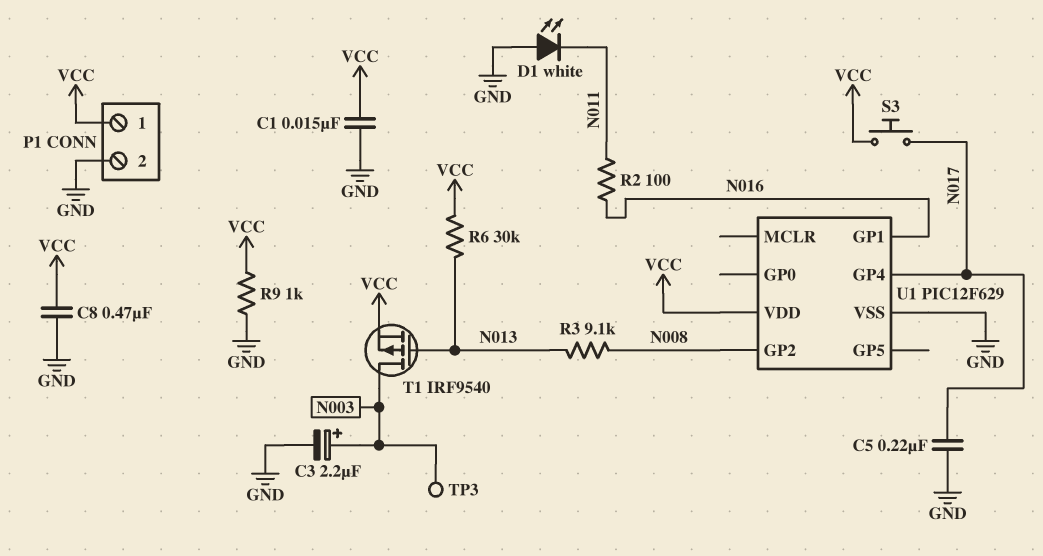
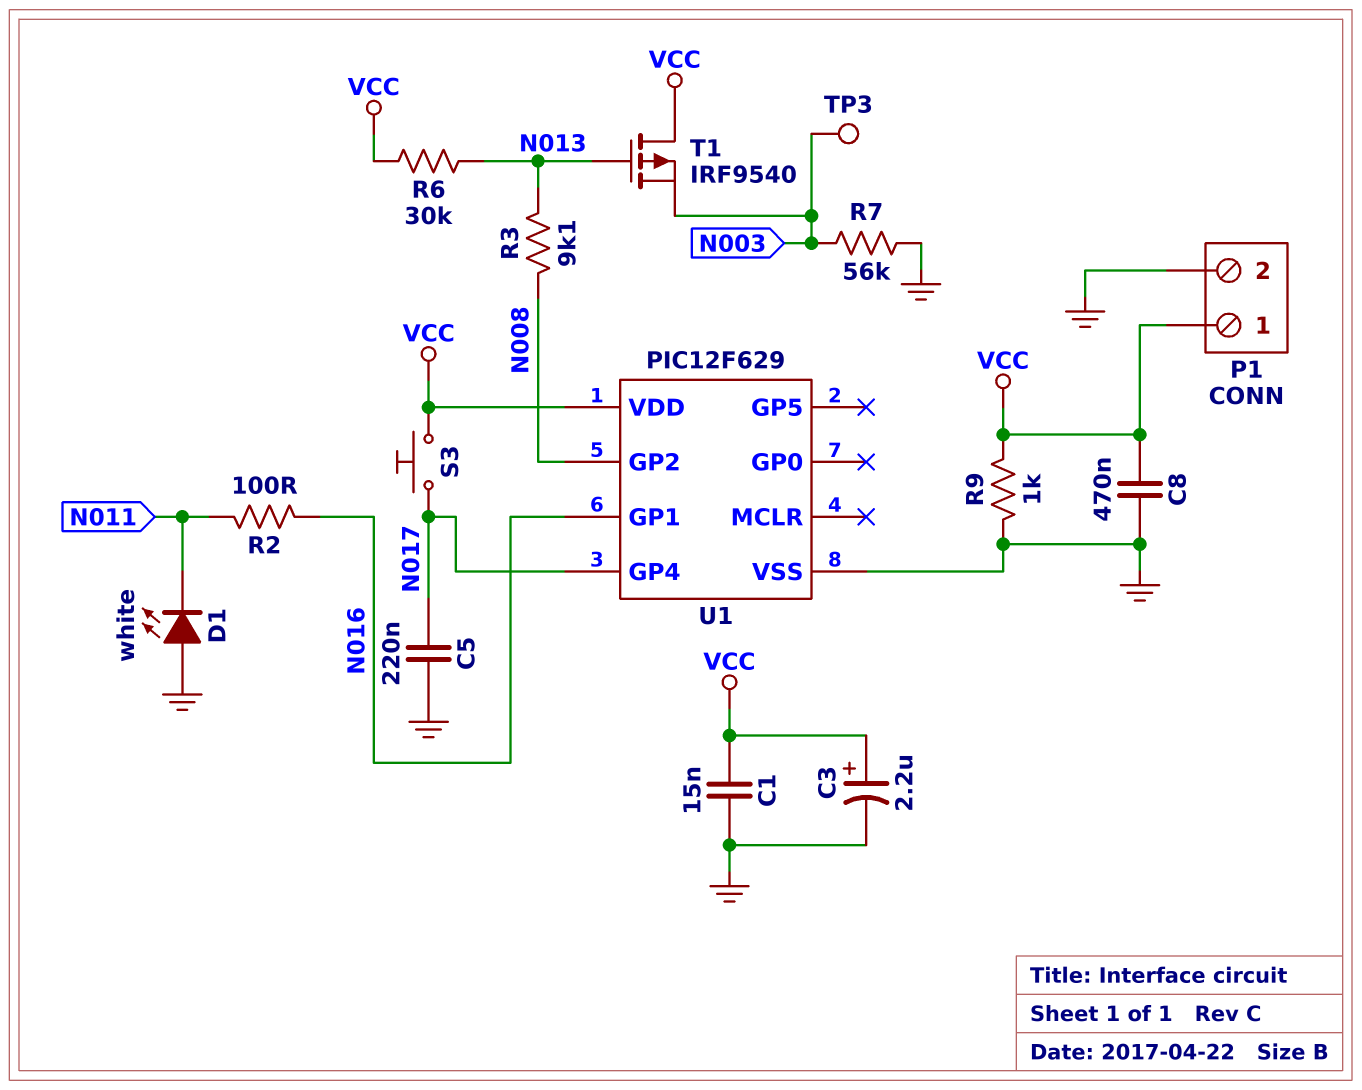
C3: 2.2uF (plus N003, minus GND) -> 2.2uF (plus VCC, minus GND)
R7: none -> 56k (GND, N003)
T1: PMOS IRF9540 (G N013, D N003, S VCC) -> PMOS IRF9540 (G N013, D VCC, S N003)

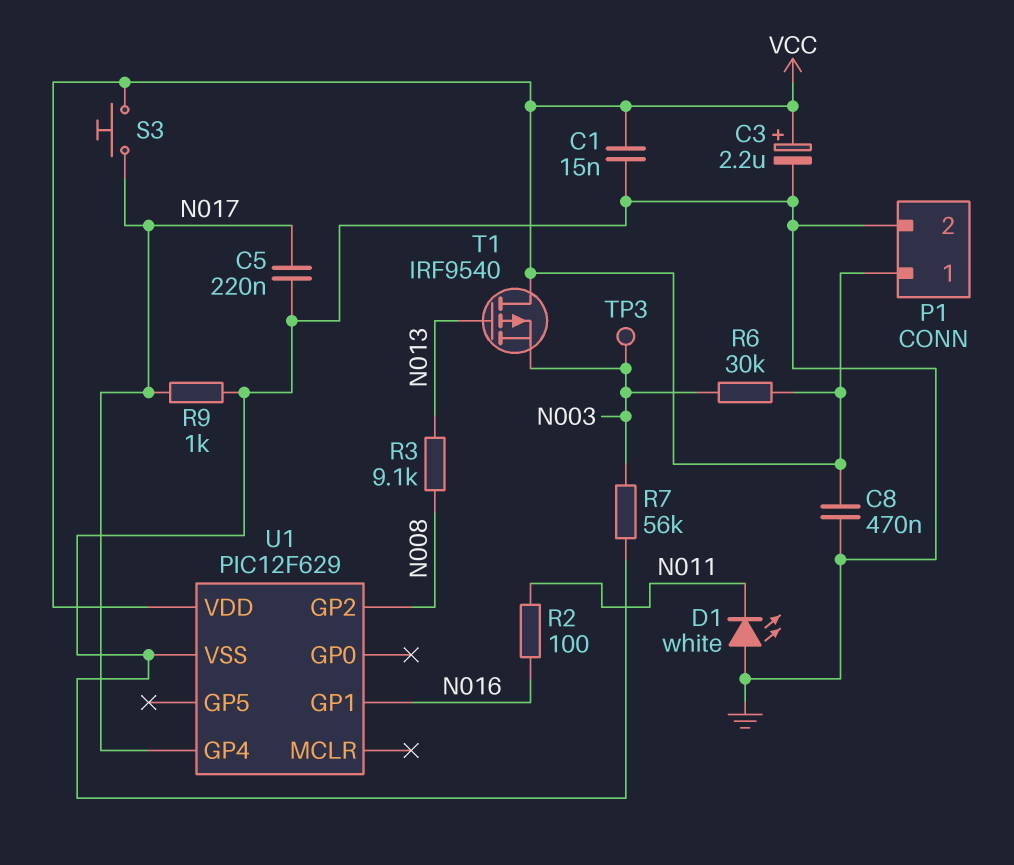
R6: 30k (N013, VCC) -> 30k (N003, VCC)
R9: 1k (GND, VCC) -> 1k (GND, N017)

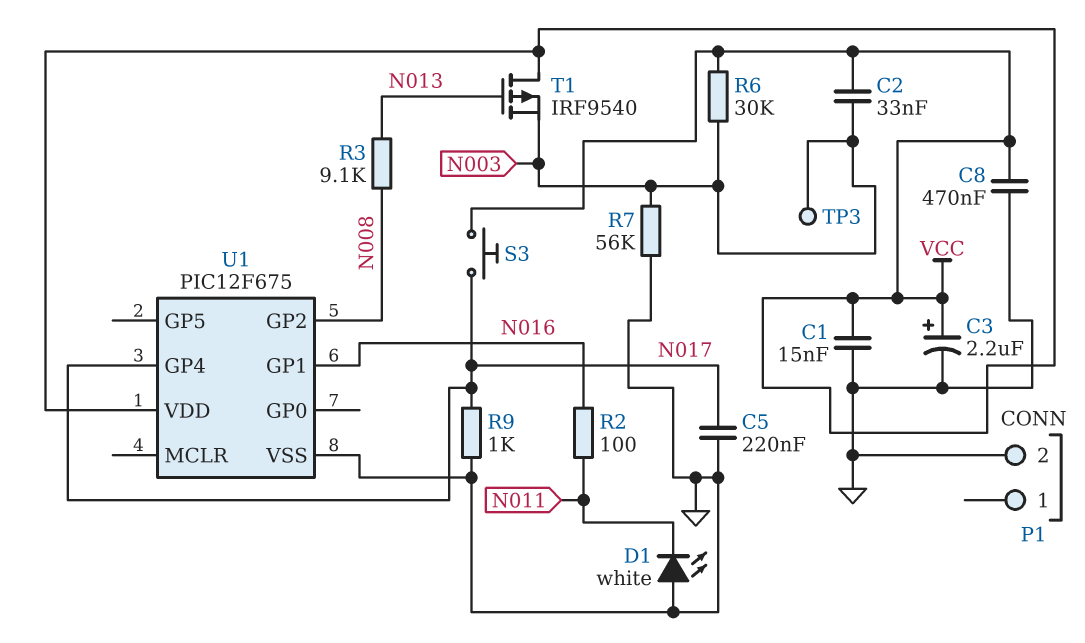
C2: none -> 33nF (N003, VCC)
P1 pin 1: VCC -> none
U1: PIC12F629 -> PIC12F675

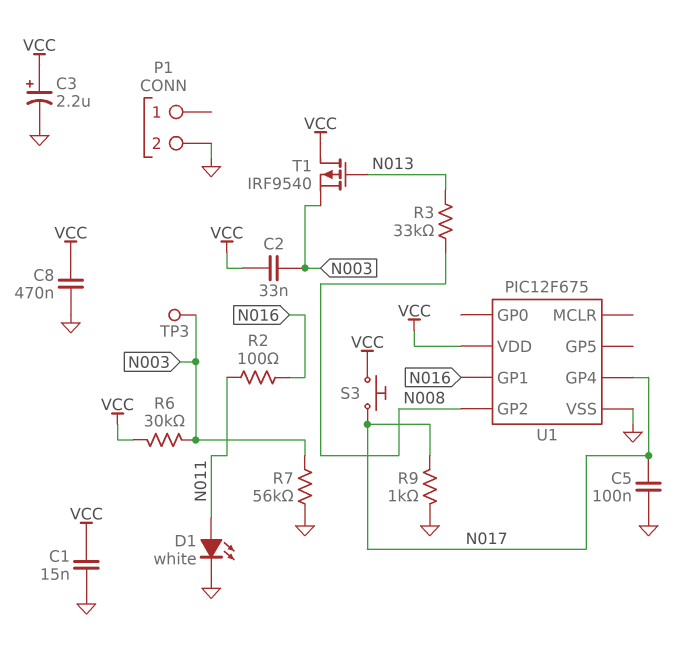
C5: 220nF (GND, N017) -> 100nF (GND, N017)
D1: LED white (A GND, K N011) -> LED white (A N011, K GND)
R3: 9.1k (N008, N013) -> 33k (N008, N013)

